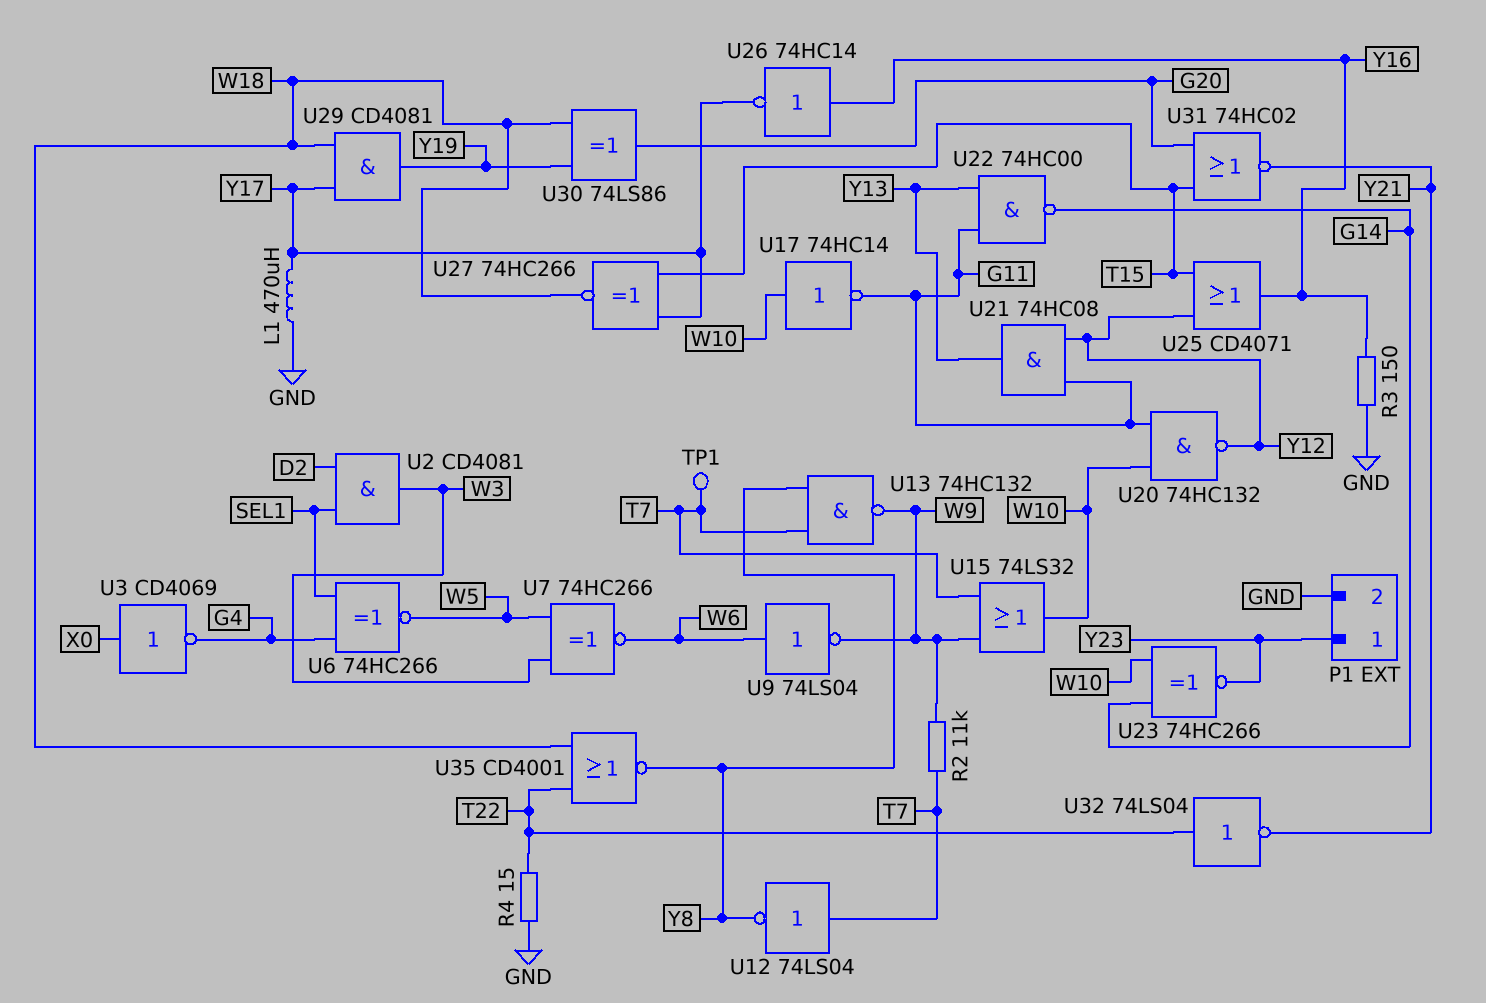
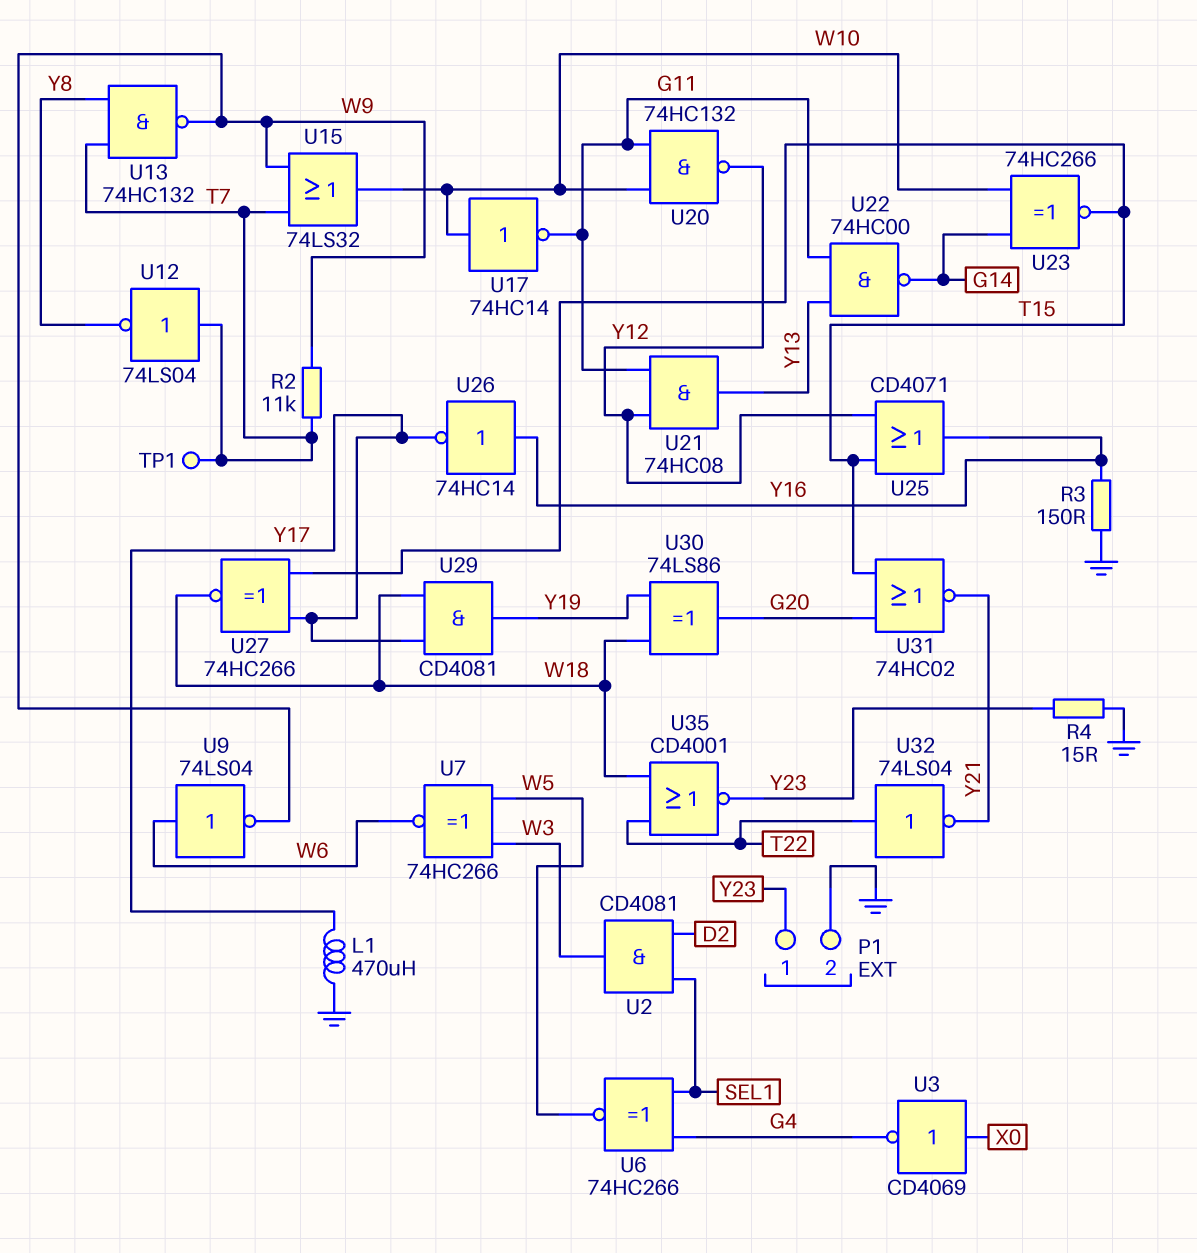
R4: 15 (GND, T22) -> 15 (GND, Y23)
U23: XNOR 74HC266 (in G14, in W10, out Y23) -> XNOR 74HC266 (in G14, in W10, out T15)
U35: NOR CD4001 (in T22, in W18, out Y8) -> NOR CD4001 (in T22, in W18, out Y23)

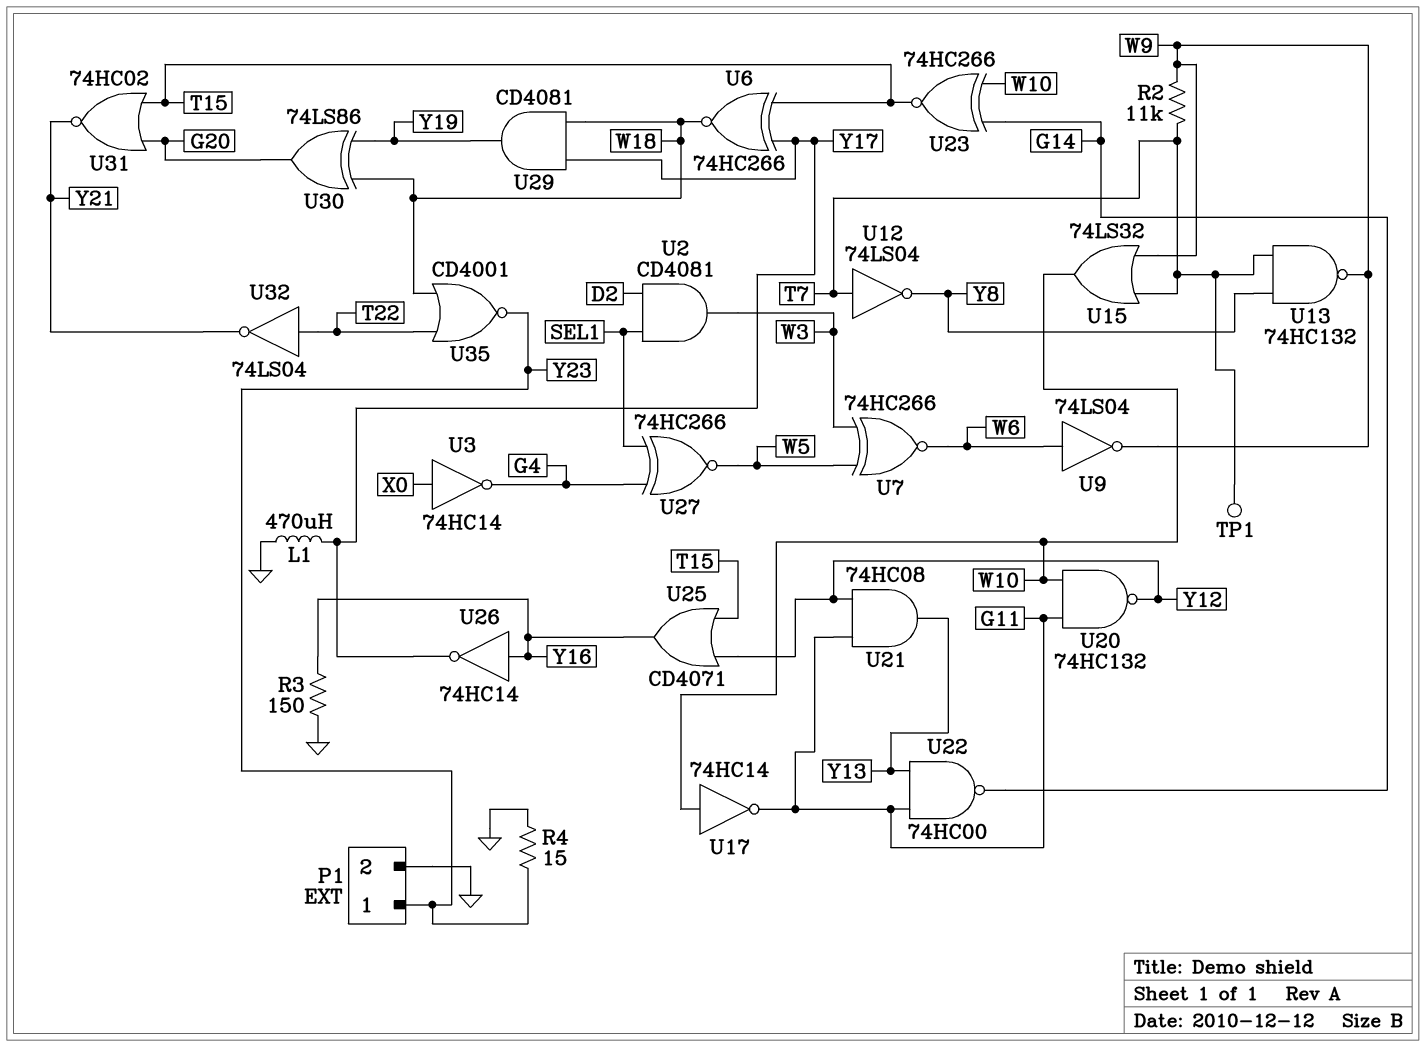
U3: NOT CD4069 (in X0, out G4) -> NOT 74HC14 (in X0, out G4)
U6: XNOR 74HC266 (in G4, in SEL1, out W5) -> XNOR 74HC266 (in T15, in Y17, out W18)
U27: XNOR 74HC266 (in T15, in Y17, out W18) -> XNOR 74HC266 (in G4, in SEL1, out W5)

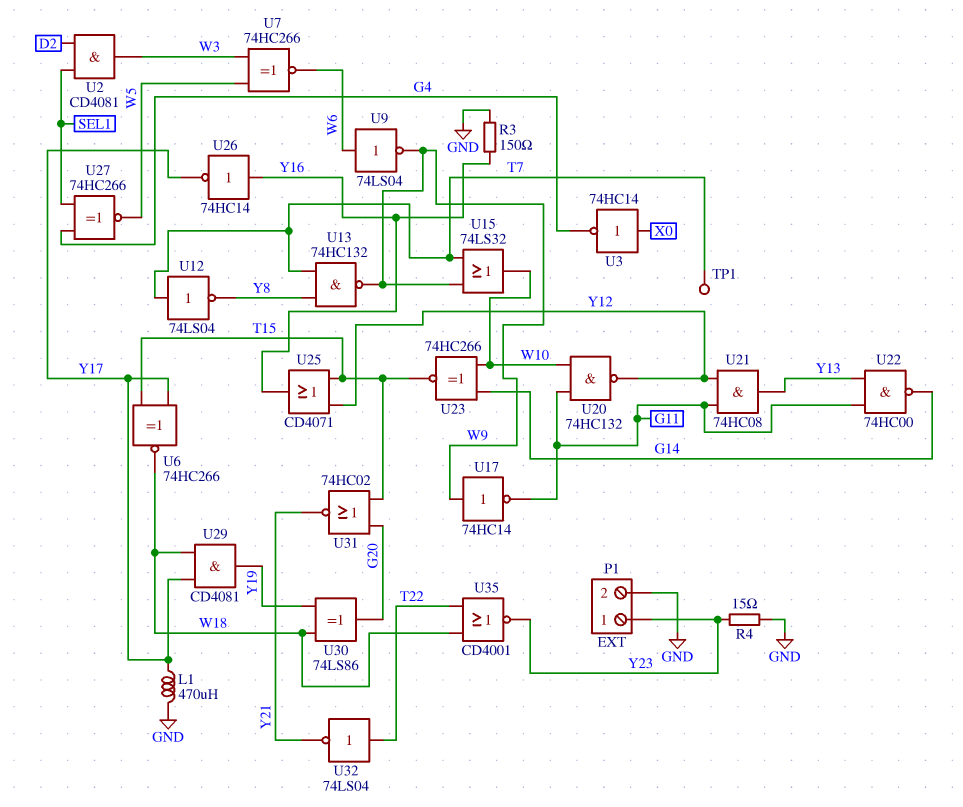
R2: 11k (T7, W9) -> none
U17: NOT 74HC14 (in W10, out G11) -> NOT 74HC14 (in W9, out G11)

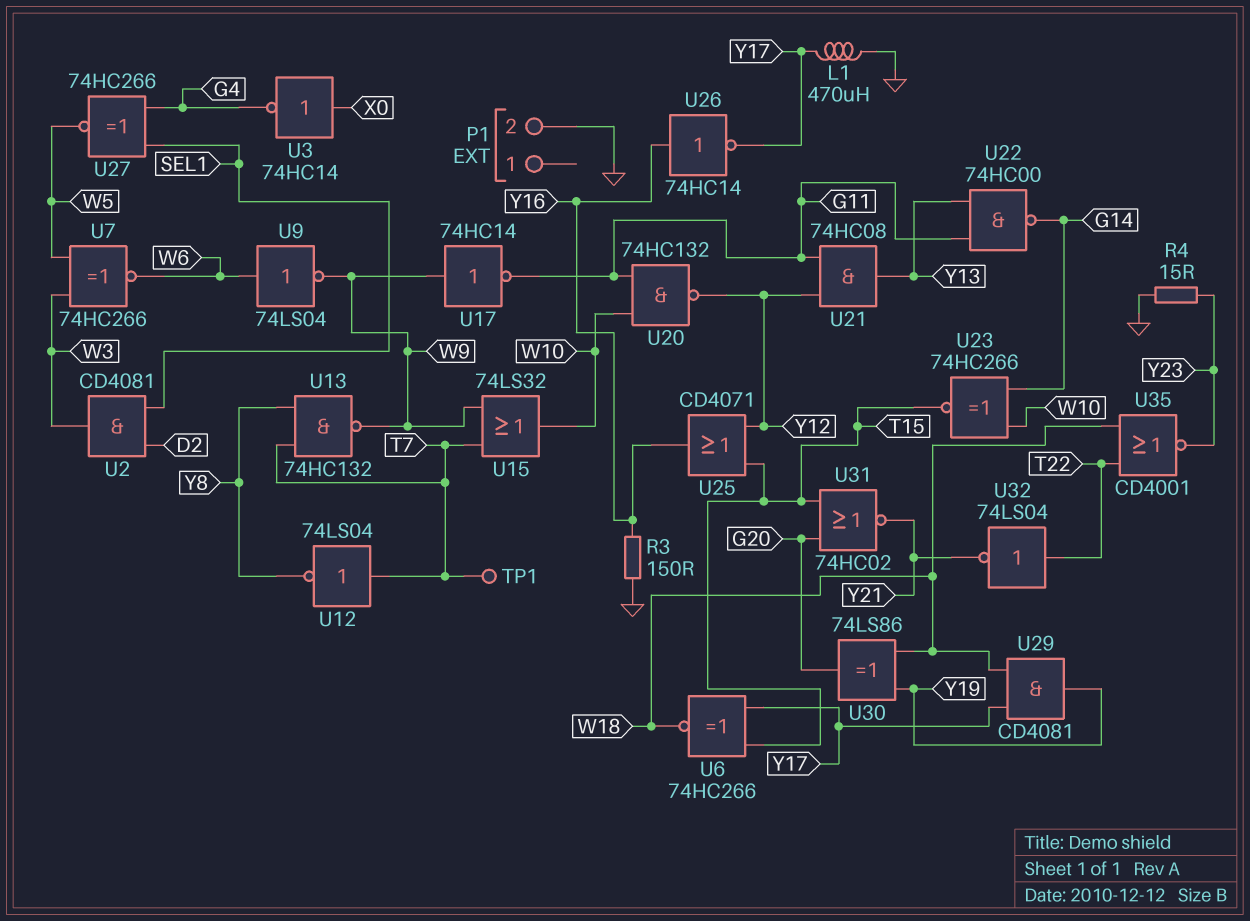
P1 pin 1: Y23 -> none

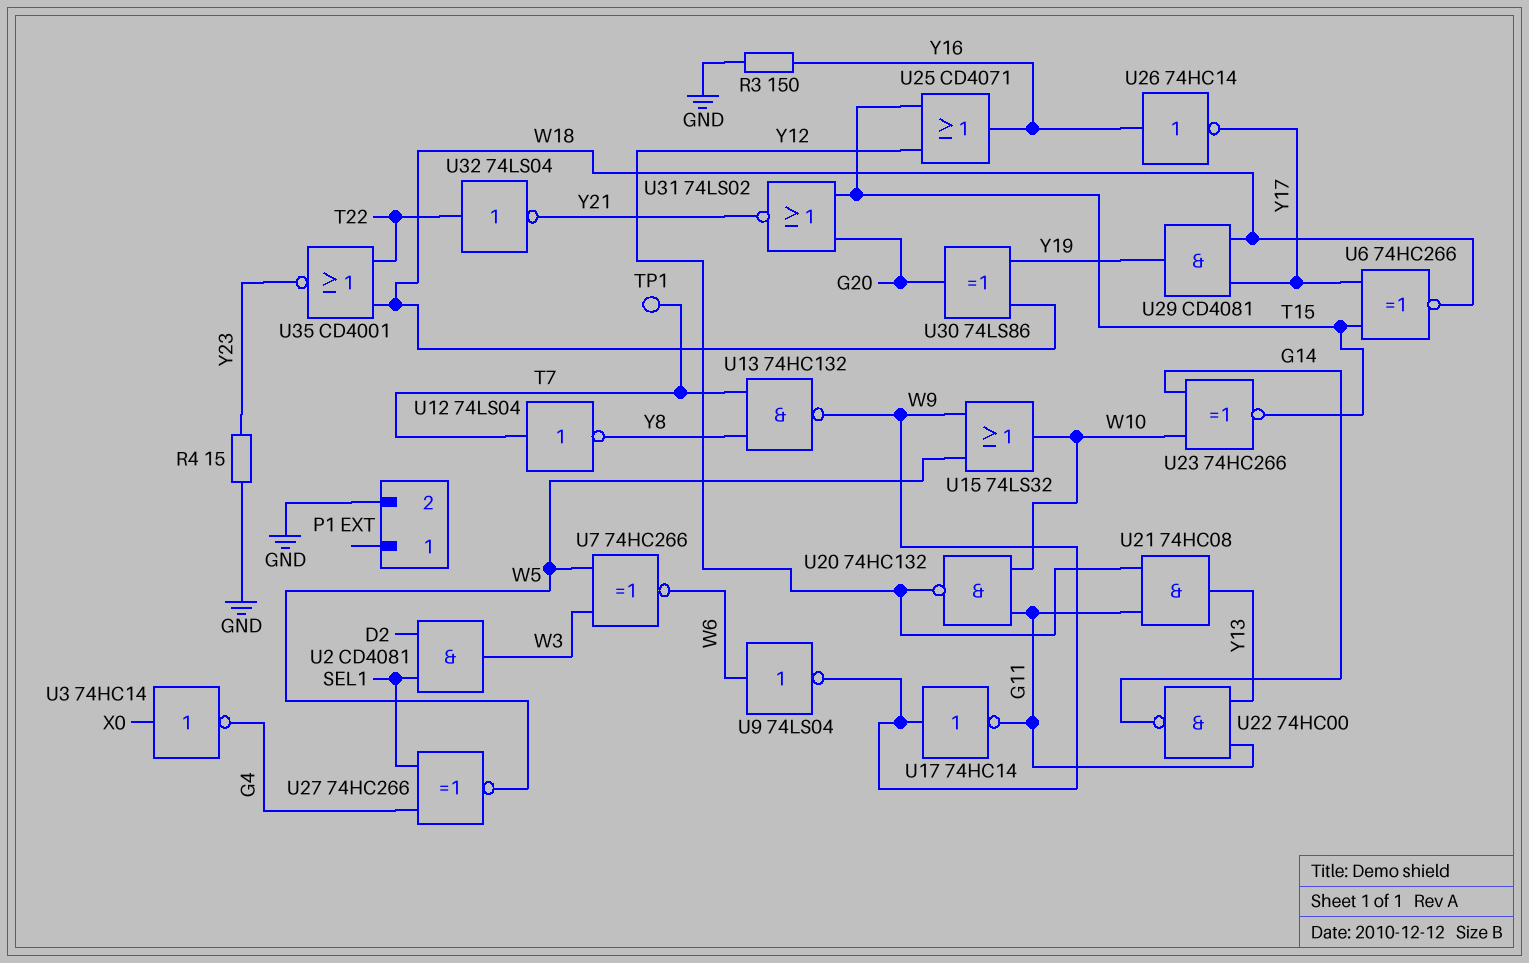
L1: 470uH (GND, Y17) -> none
U15: OR 74LS32 (in T7, in W9, out W10) -> OR 74LS32 (in W5, in W9, out W10)
U31: NOR 74HC02 (in G20, in T15, out Y21) -> NOR 74LS02 (in G20, in T15, out Y21)

